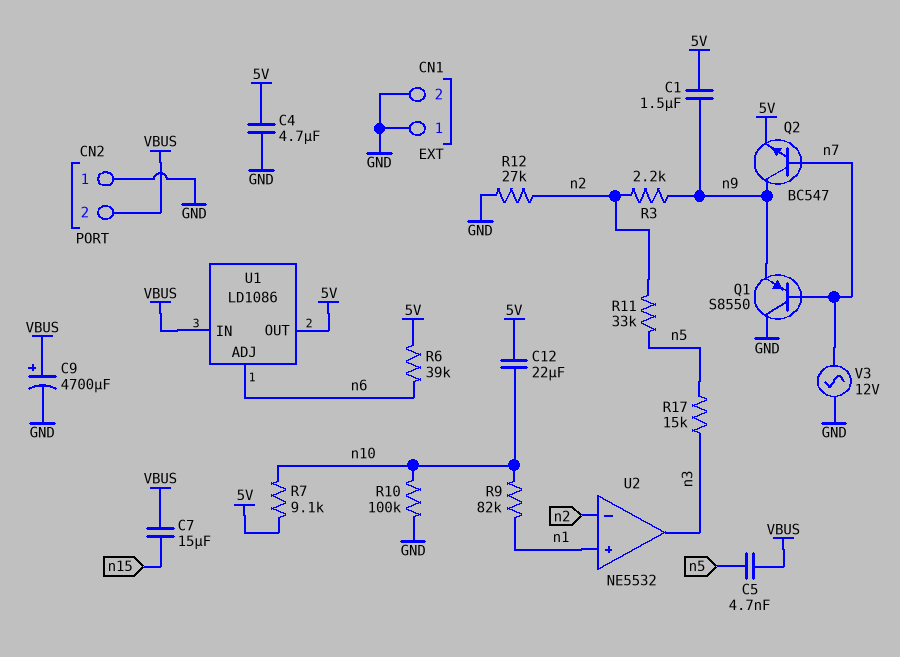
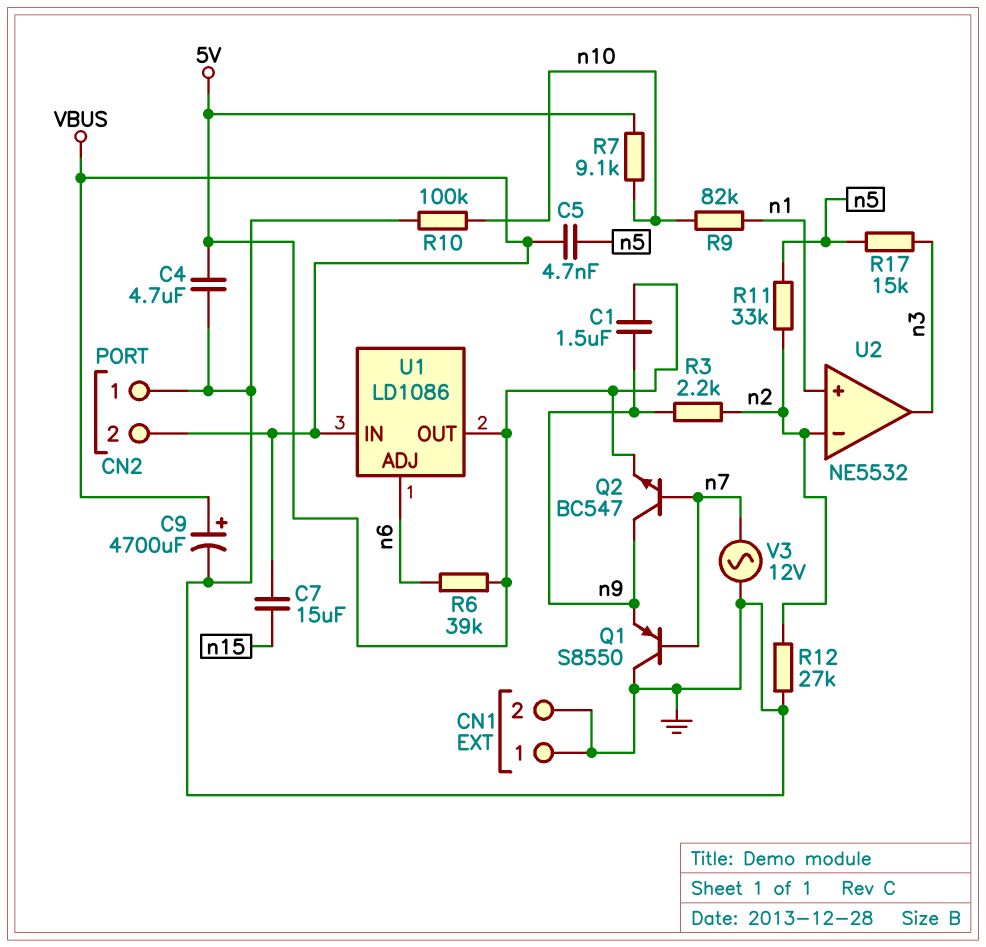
C12: 22uF (5V, n10) -> none

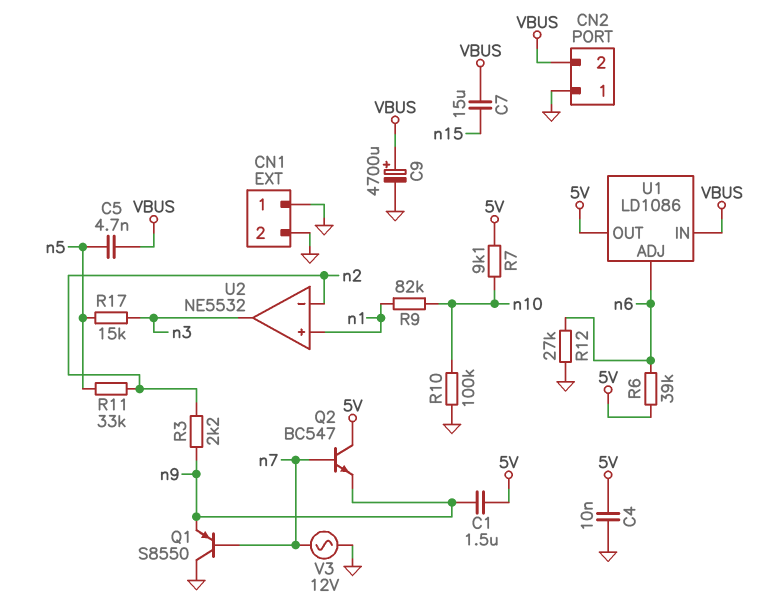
C4: 4.7uF (5V, GND) -> 10nF (5V, GND)
Q2: NPN BC547 (B n7, C n9, E 5V) -> NPN BC547 (B n7, C 5V, E n9)
R12: 27k (GND, n2) -> 27k (GND, n6)

